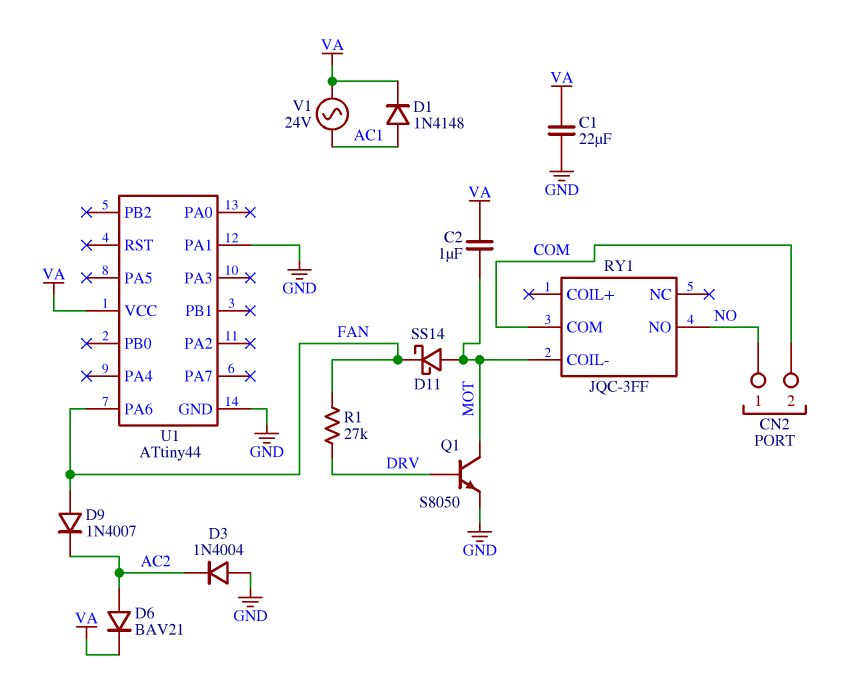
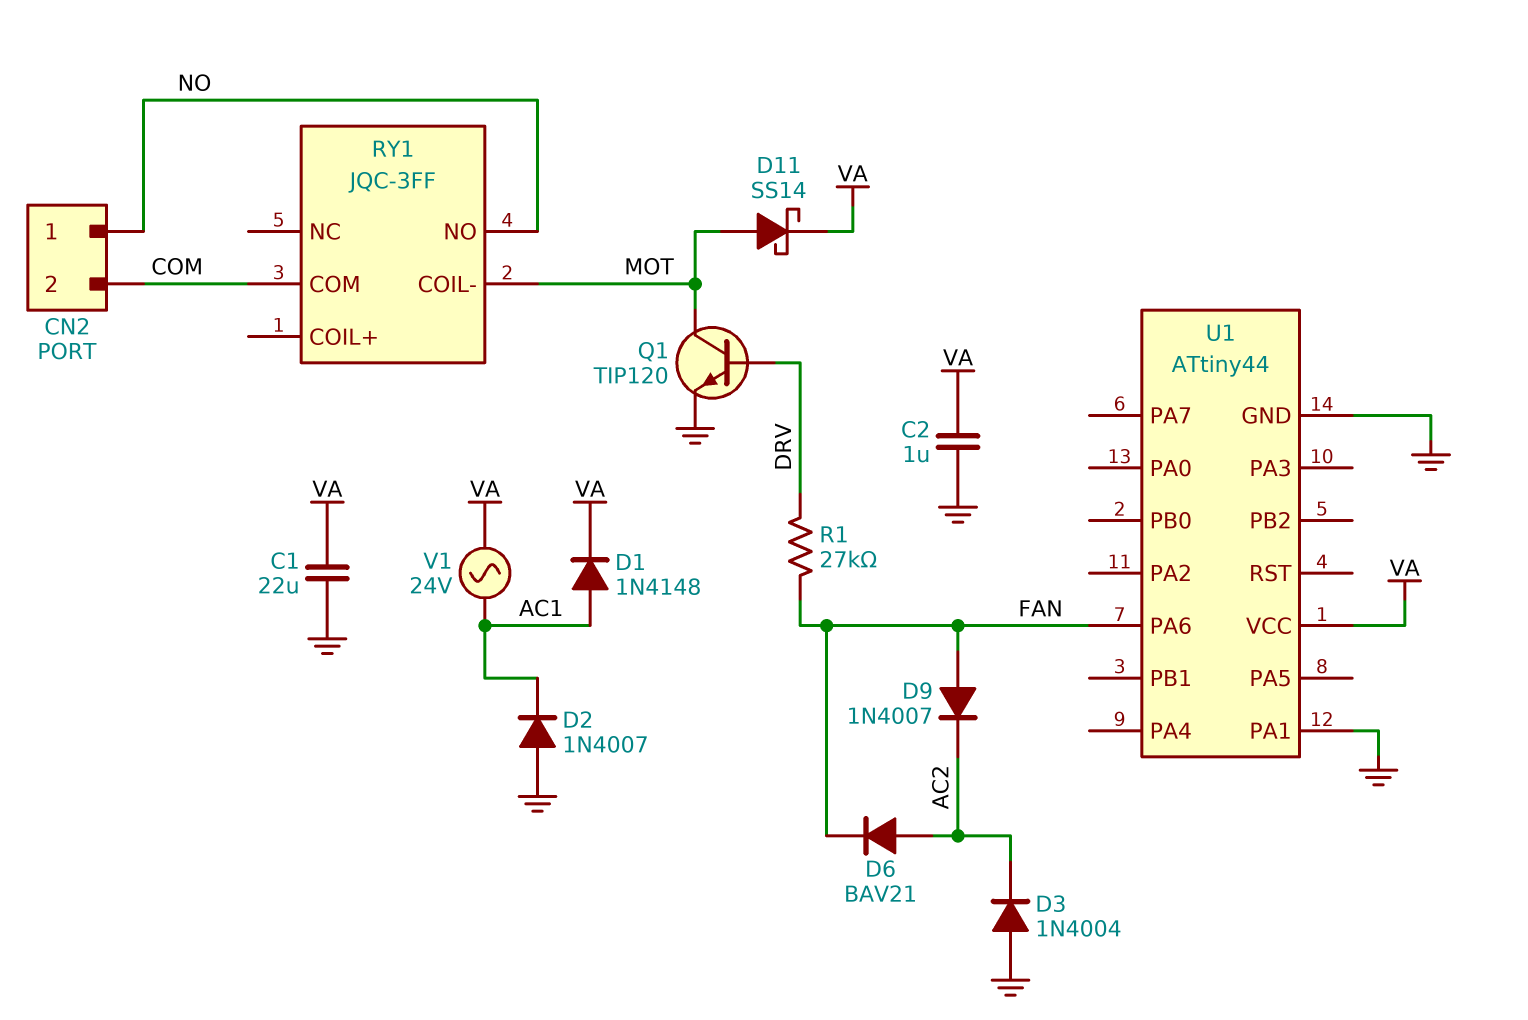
C2: 1uF (MOT, VA) -> 1uF (GND, VA)
D2: none -> diode 1N4007 (A GND, K AC1)
D6: diode BAV21 (A AC2, K VA) -> diode BAV21 (A AC2, K FAN)
D11: schottky SS14 (A MOT, K FAN) -> schottky SS14 (A MOT, K VA)
Q1: NPN S8050 (B DRV, C MOT, E GND) -> NPN TIP120 (B DRV, C MOT, E GND)

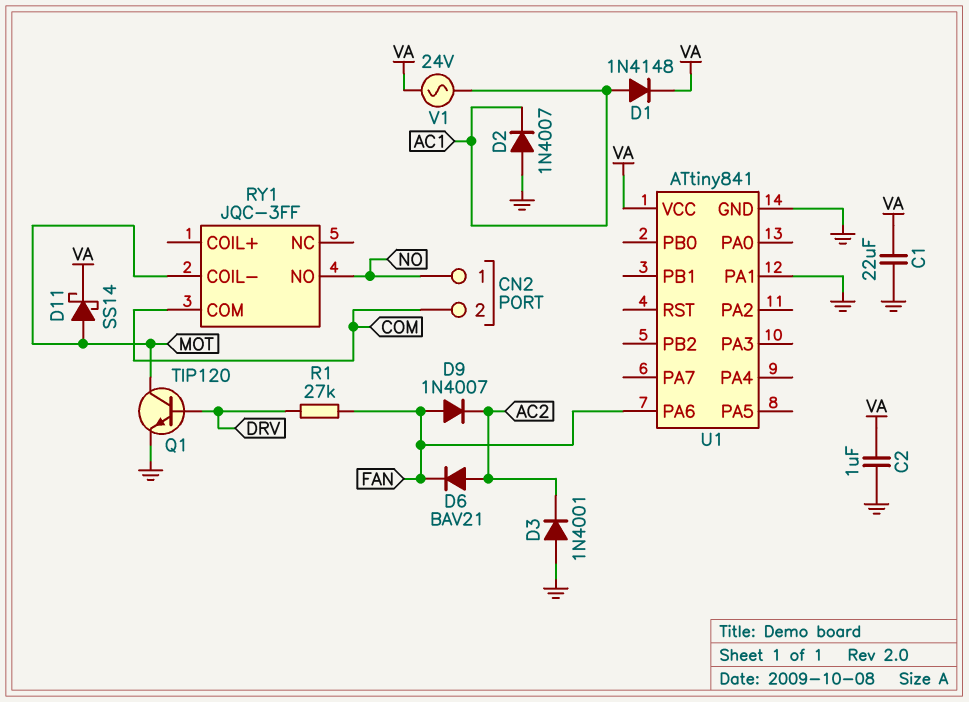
D3: diode 1N4004 (A GND, K AC2) -> diode 1N4001 (A GND, K AC2)
U1: ATtiny44 -> ATtiny841

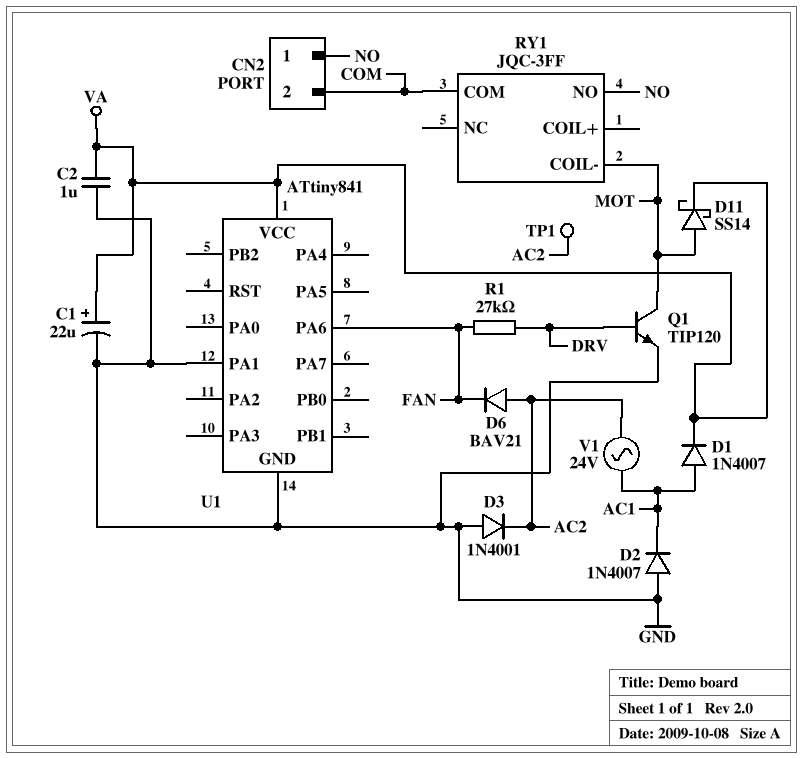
C1: 22uF (GND, VA) -> 22uF (plus VA, minus GND)
D1: diode 1N4148 (A AC1, K VA) -> diode 1N4007 (A AC1, K VA)
D9: diode 1N4007 (A FAN, K AC2) -> none
TP1: none -> test point (AC2)
V1: AC 24V (AC1, VA) -> AC 24V (AC1, AC2)

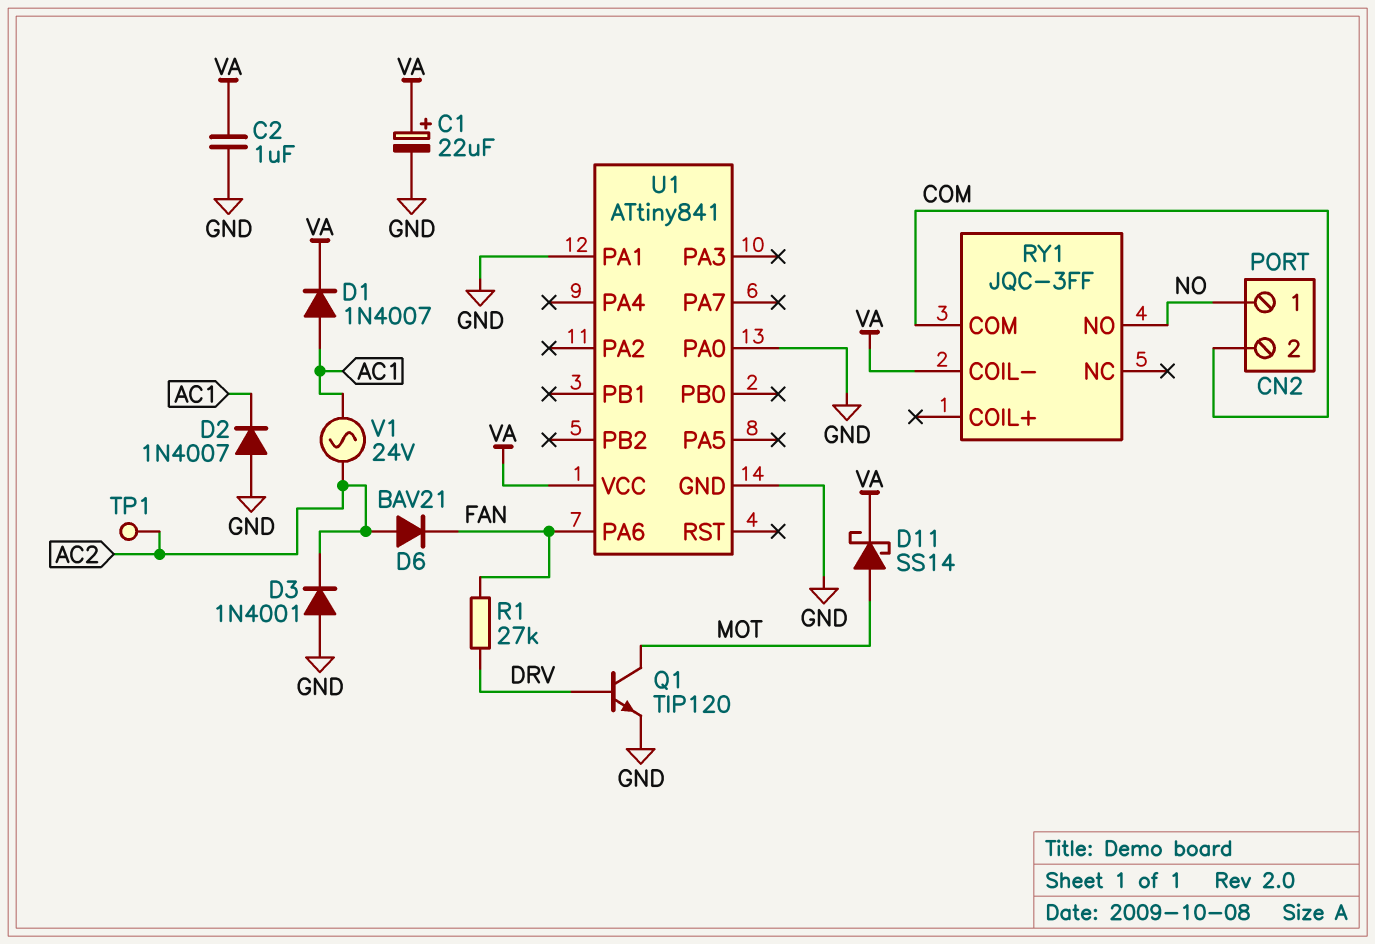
RY1 pin COIL-: MOT -> VA
U1 pin PA0: none -> GND

